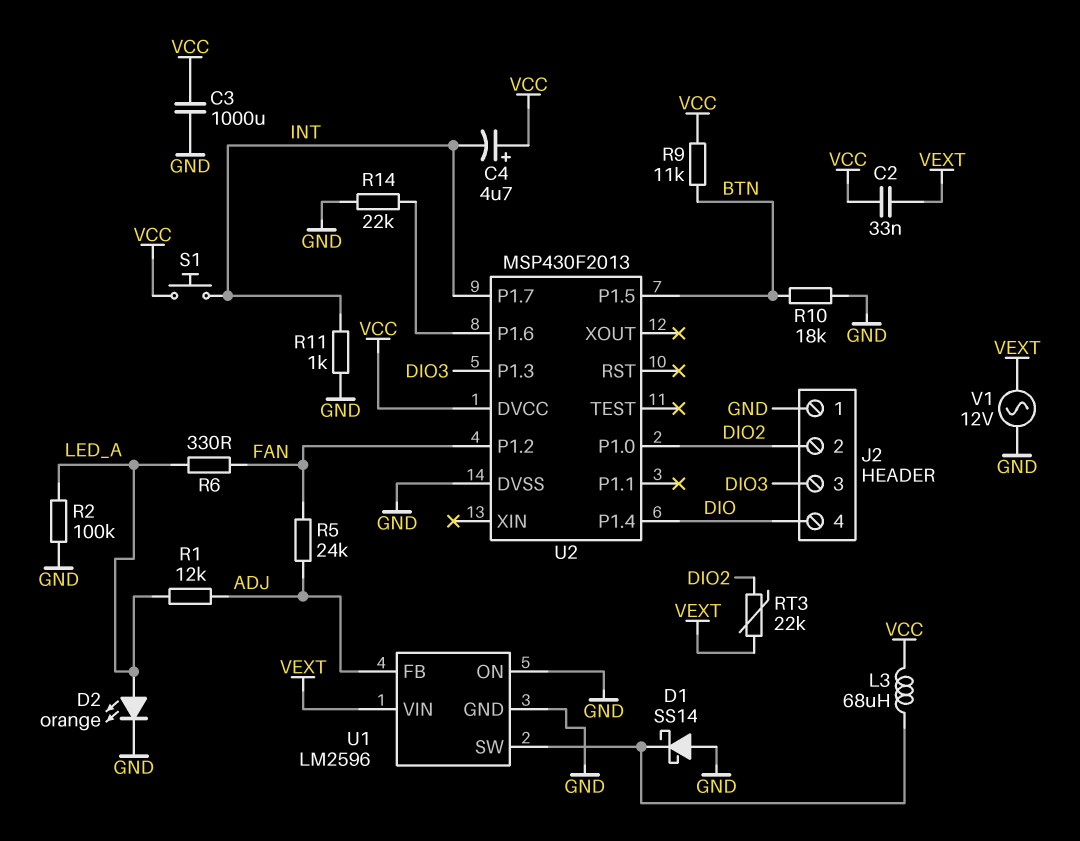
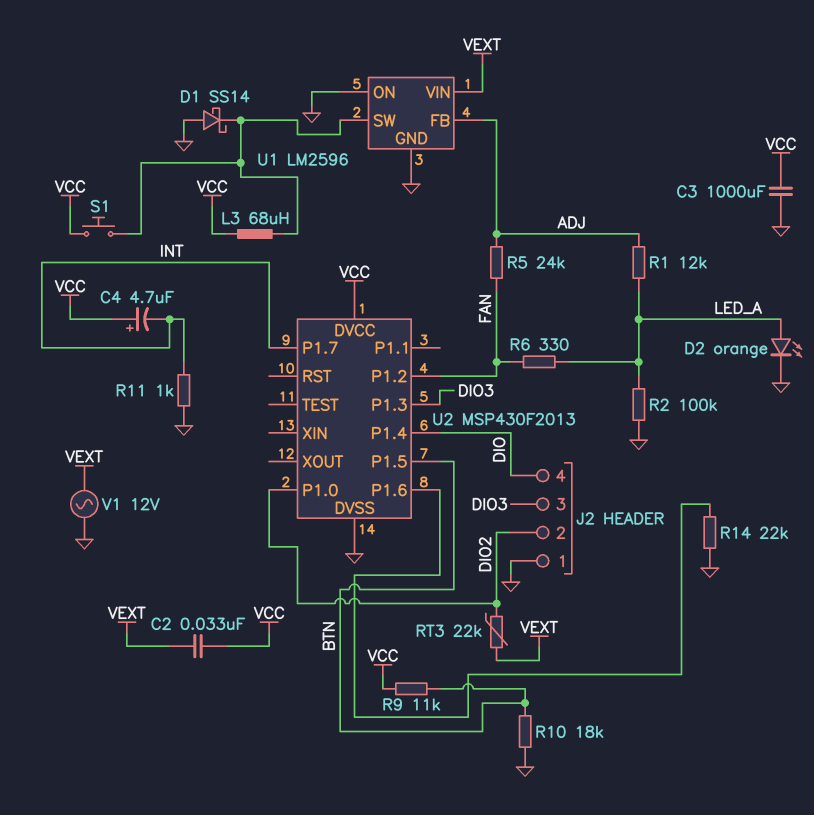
S1: button (INT, VCC) -> button (U1/SW, VCC)

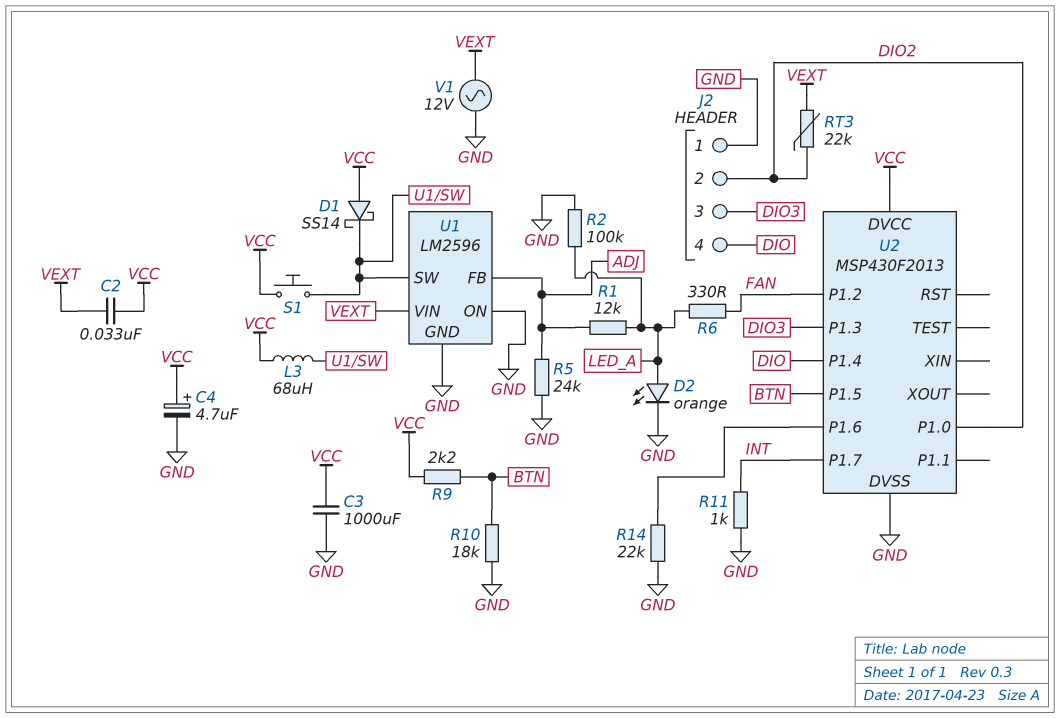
C4: 4.7uF (plus VCC, minus INT) -> 4.7uF (plus VCC, minus GND)
D1: schottky SS14 (A GND, K U1/SW) -> schottky SS14 (A VCC, K U1/SW)
R5: 24k (ADJ, FAN) -> 24k (ADJ, GND)
R9: 11k (BTN, VCC) -> 2.2k (BTN, VCC)

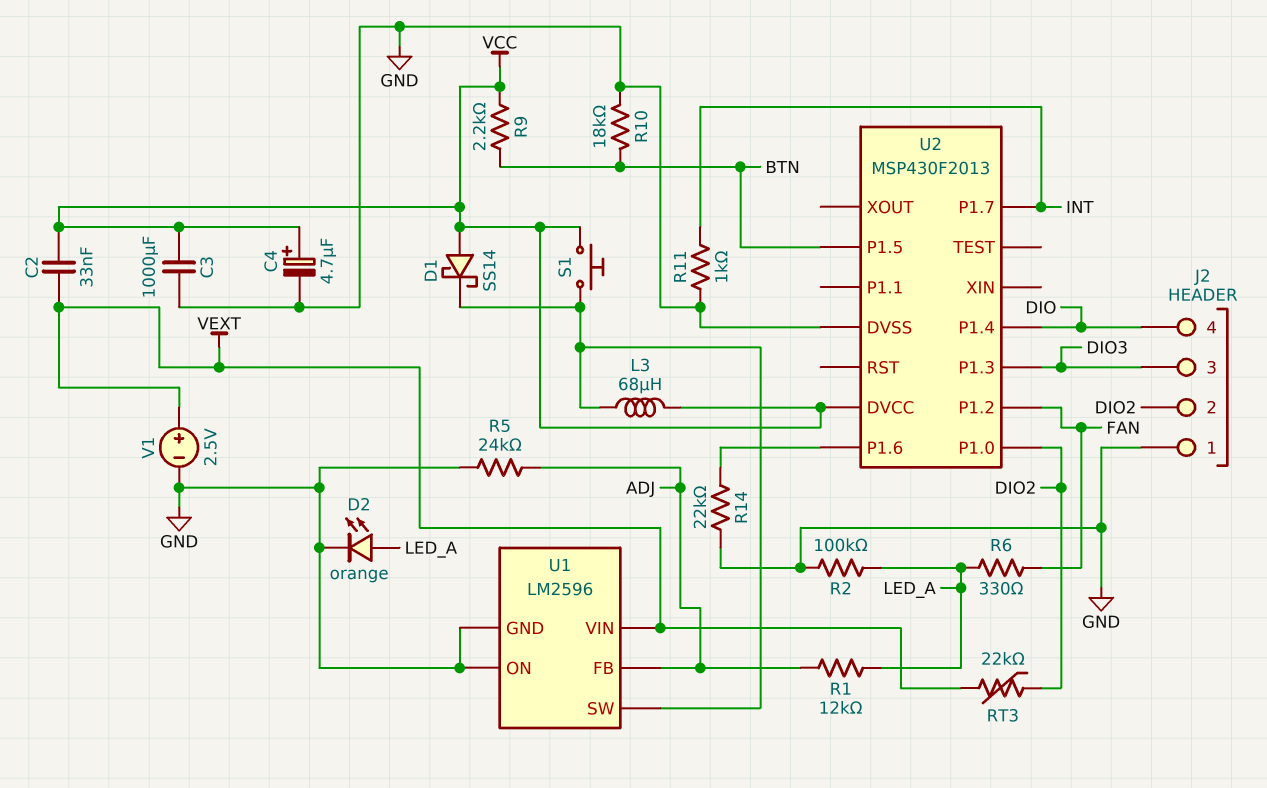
V1: AC 12V (GND, VEXT) -> 2.5V (plus VEXT, minus GND)

